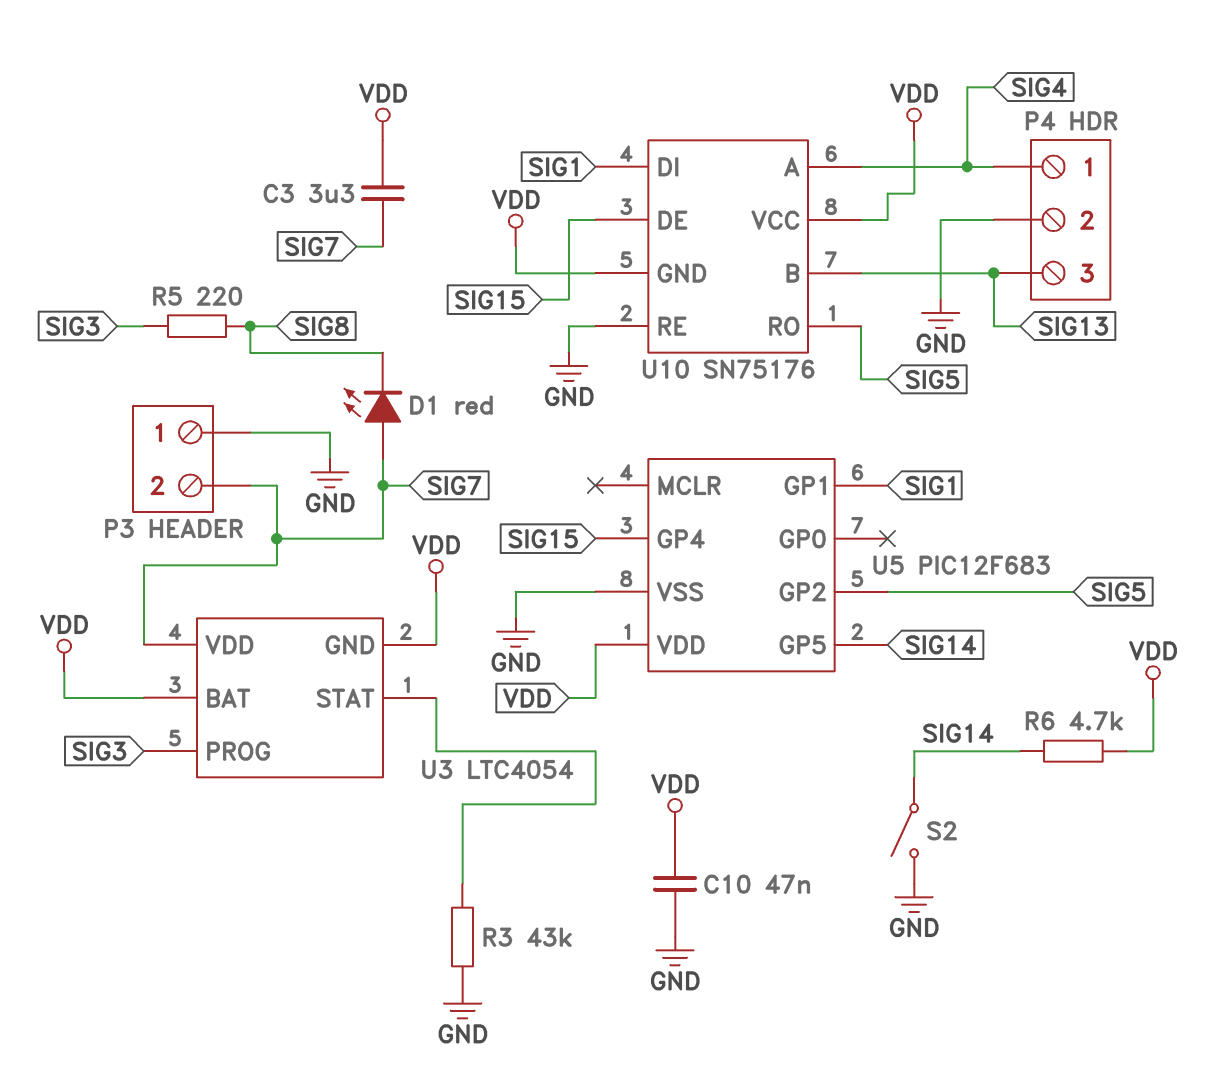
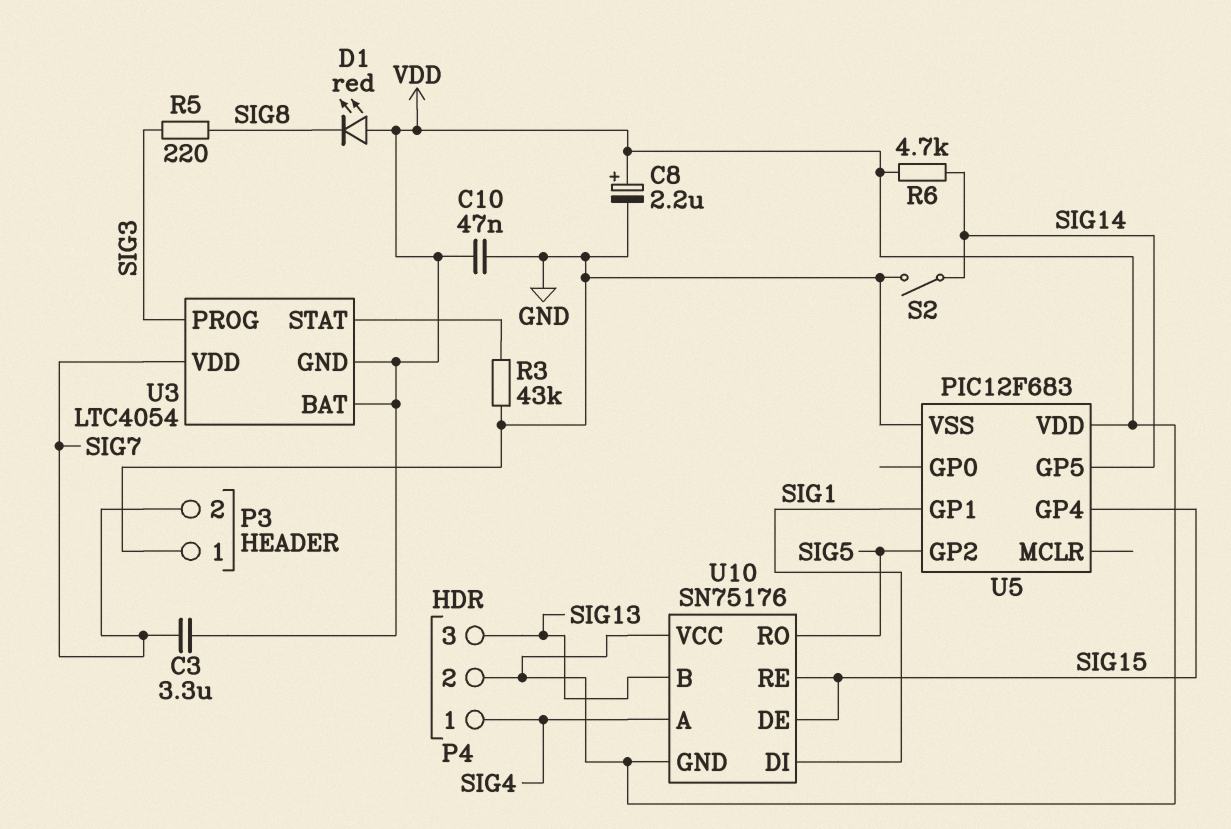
C8: none -> 2.2uF (plus VDD, minus GND)
D1: LED red (A SIG7, K SIG8) -> LED red (A VDD, K SIG8)
P4 pin 2: GND -> VDD
U10 pin RE: GND -> SIG15

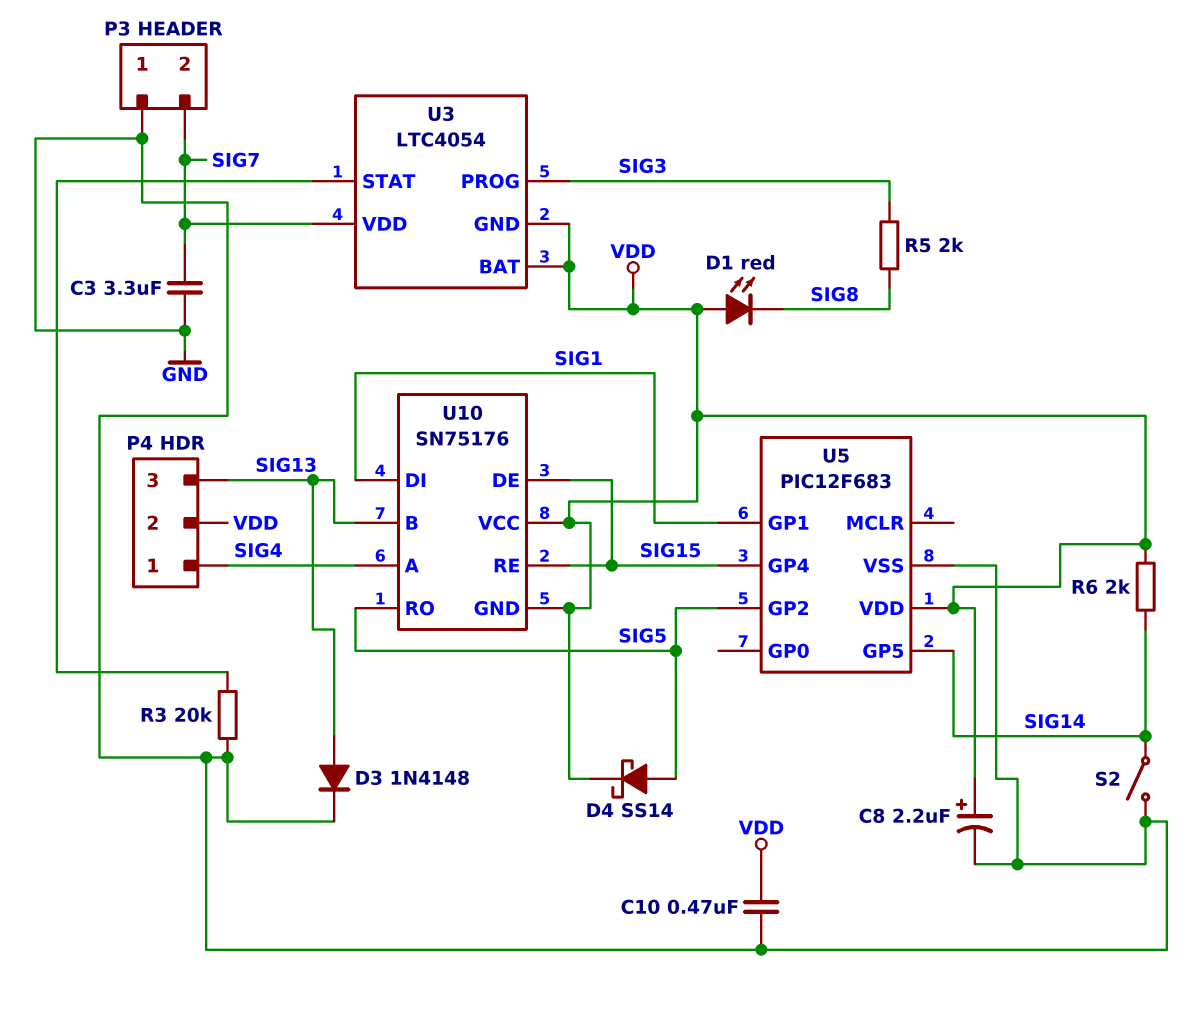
C3: 3.3uF (SIG7, VDD) -> 3.3uF (GND, SIG7)
C10: 47nF (GND, VDD) -> 470nF (GND, VDD)
D3: none -> diode 1N4148 (A SIG13, K GND)
D4: none -> schottky SS14 (A SIG5, K VDD)
R3: 43k (GND, U3/STAT) -> 20k (GND, U3/STAT)
R5: 220 (SIG3, SIG8) -> 2k (SIG3, SIG8)
R6: 4.7k (SIG14, VDD) -> 2k (SIG14, VDD)

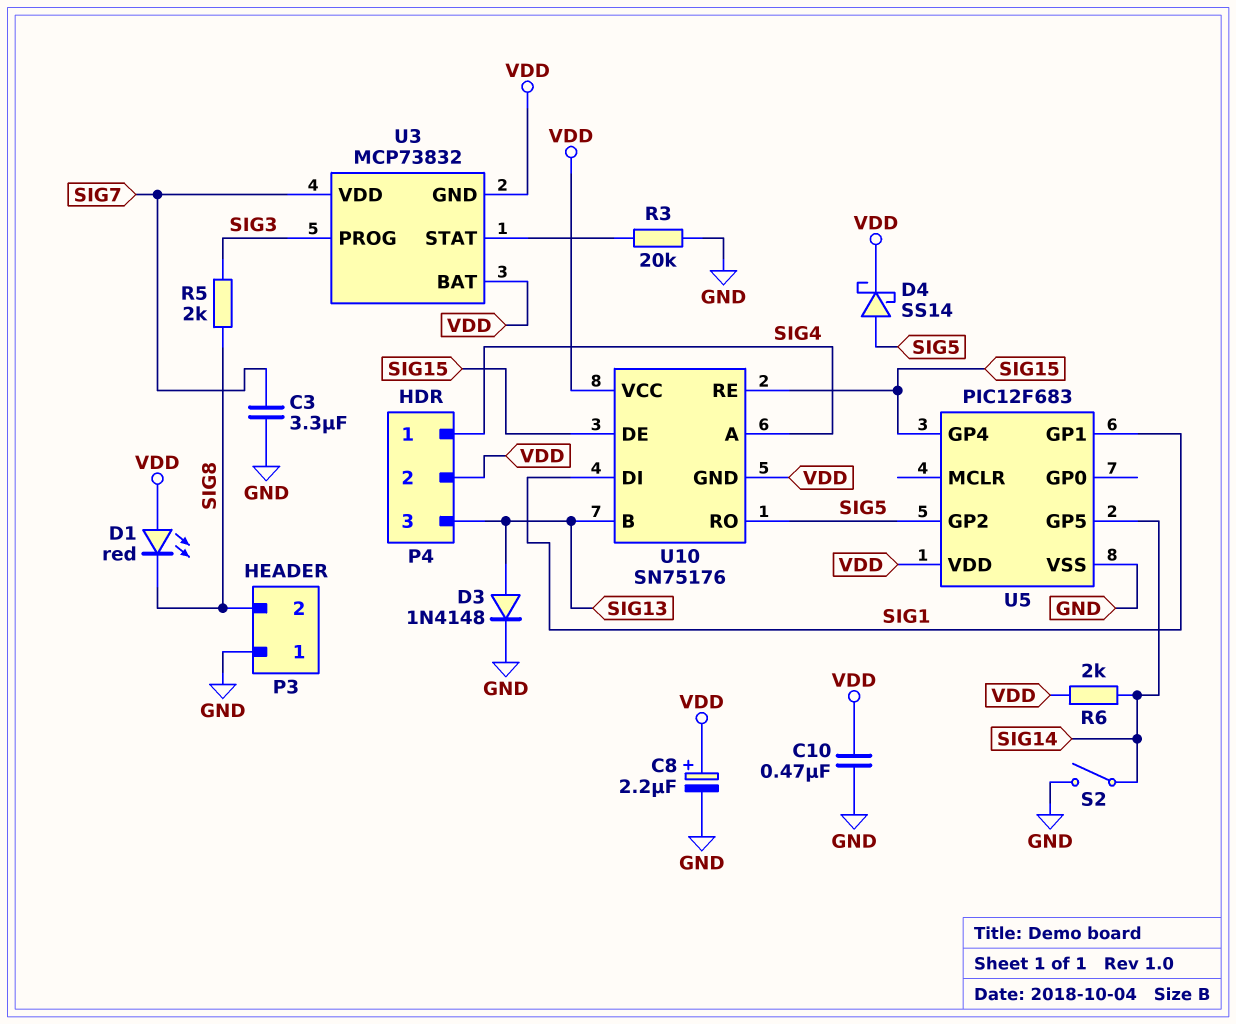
P3 pin 2: SIG7 -> SIG8
U3: LTC4054 -> MCP73832

